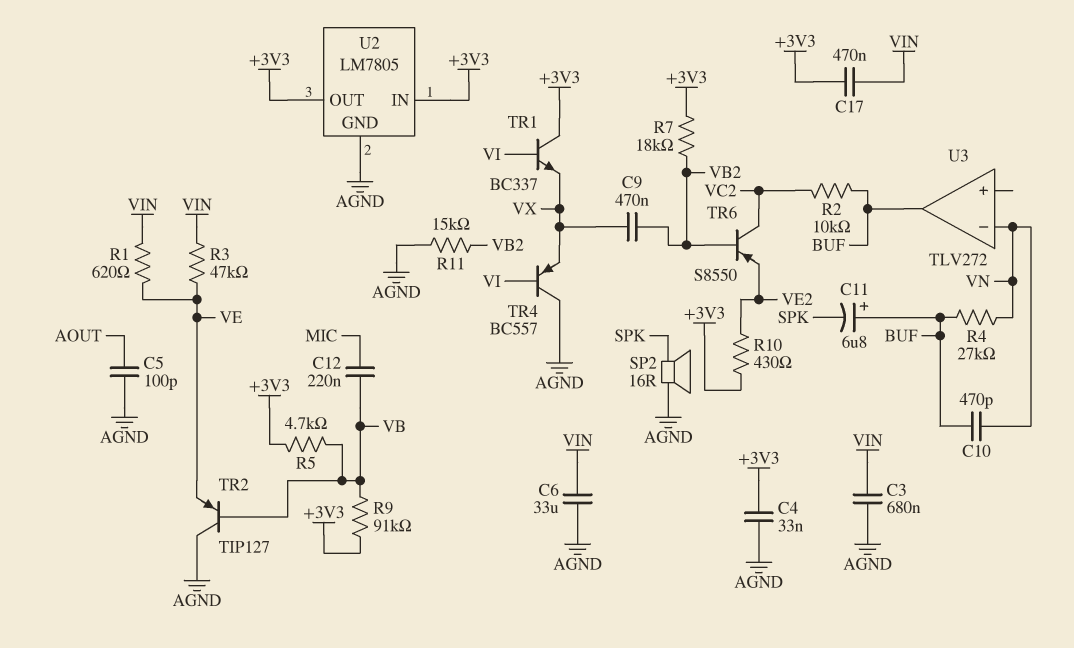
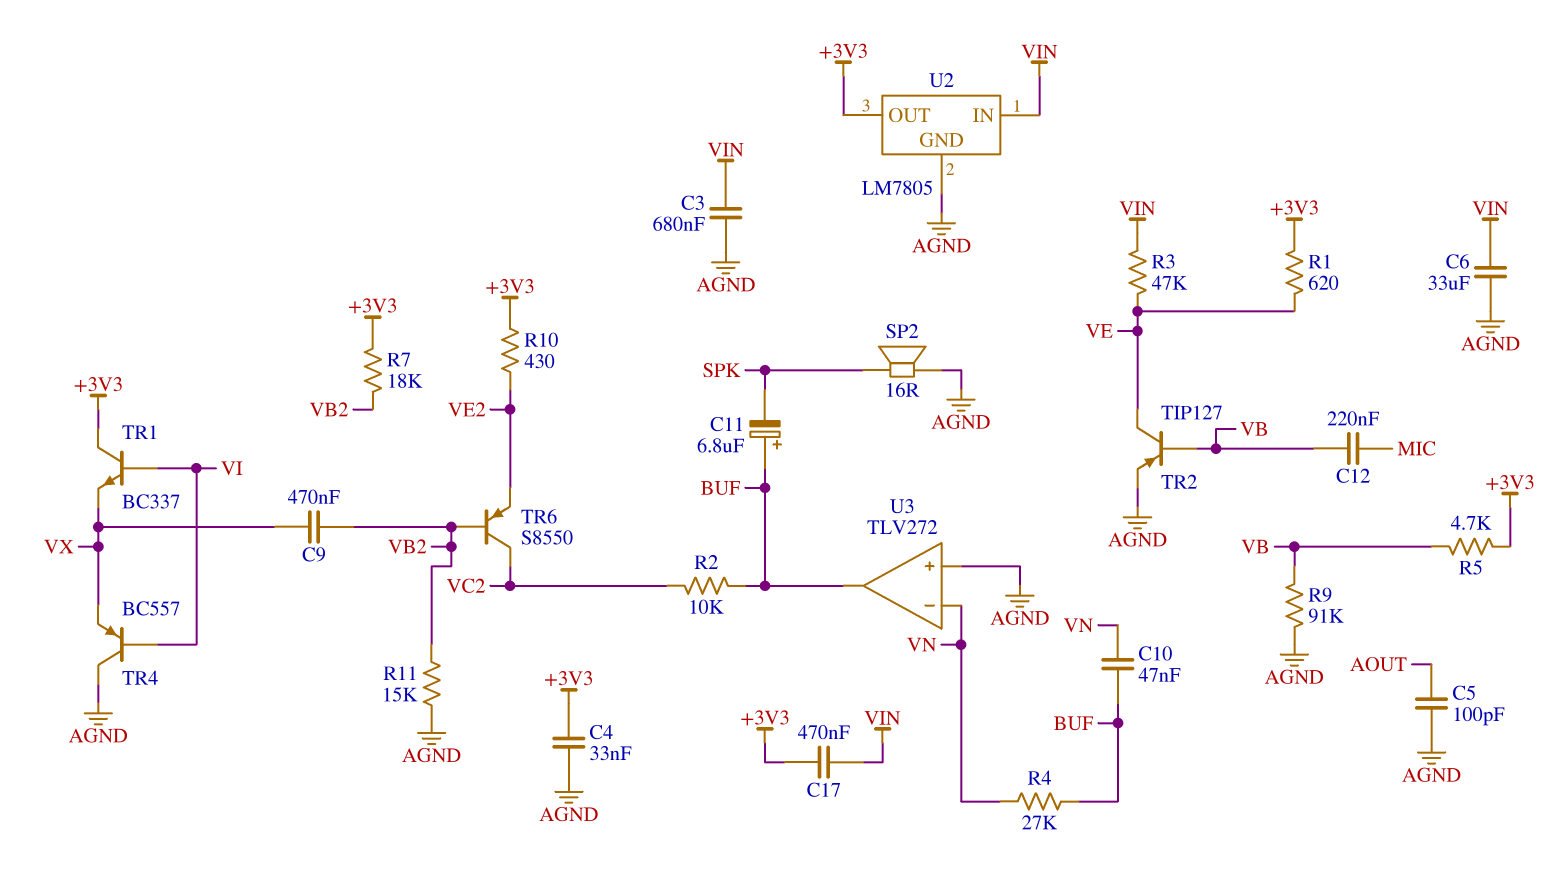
C10: 470pF (BUF, VN) -> 47nF (BUF, VN)
R1: 620 (VE, VIN) -> 620 (+3V3, VE)
R9: 91k (+3V3, VB) -> 91k (AGND, VB)
TR2: PNP TIP127 (B VB, C AGND, E VE) -> PNP TIP127 (B VB, C VE, E AGND)
U2 pin IN: +3V3 -> VIN
U3 pin in+: none -> AGND

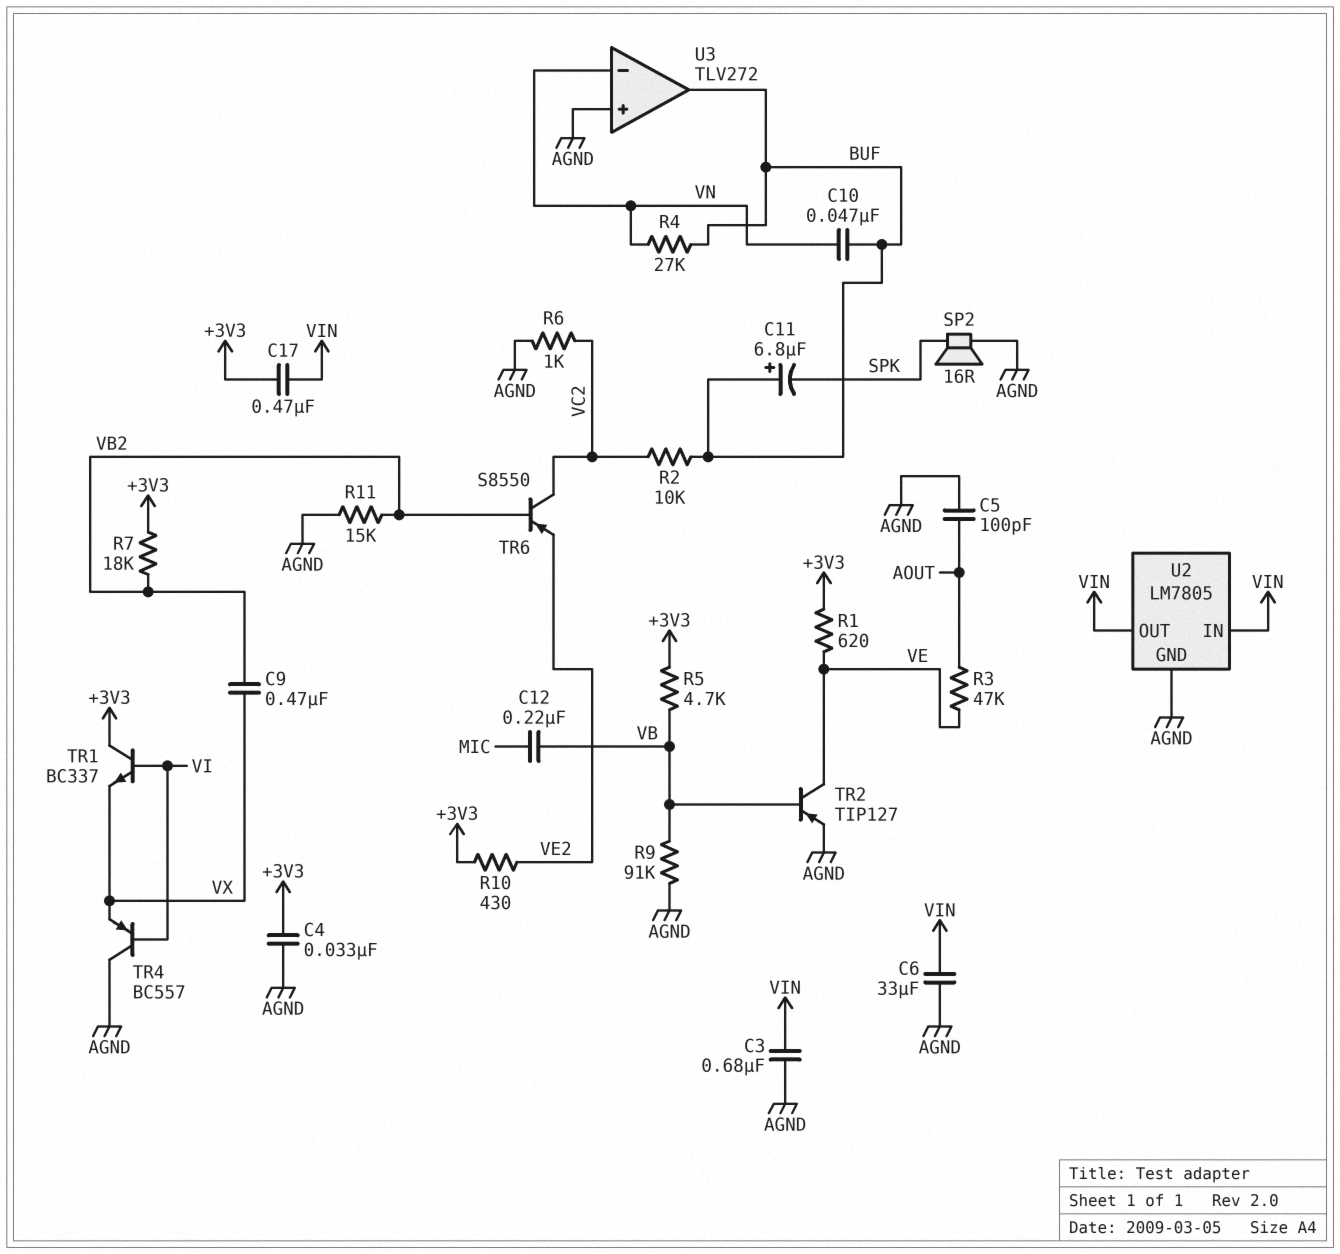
R3: 47k (VE, VIN) -> 47k (AOUT, VE)
R6: none -> 1k (AGND, VC2)
U2 pin OUT: +3V3 -> VIN

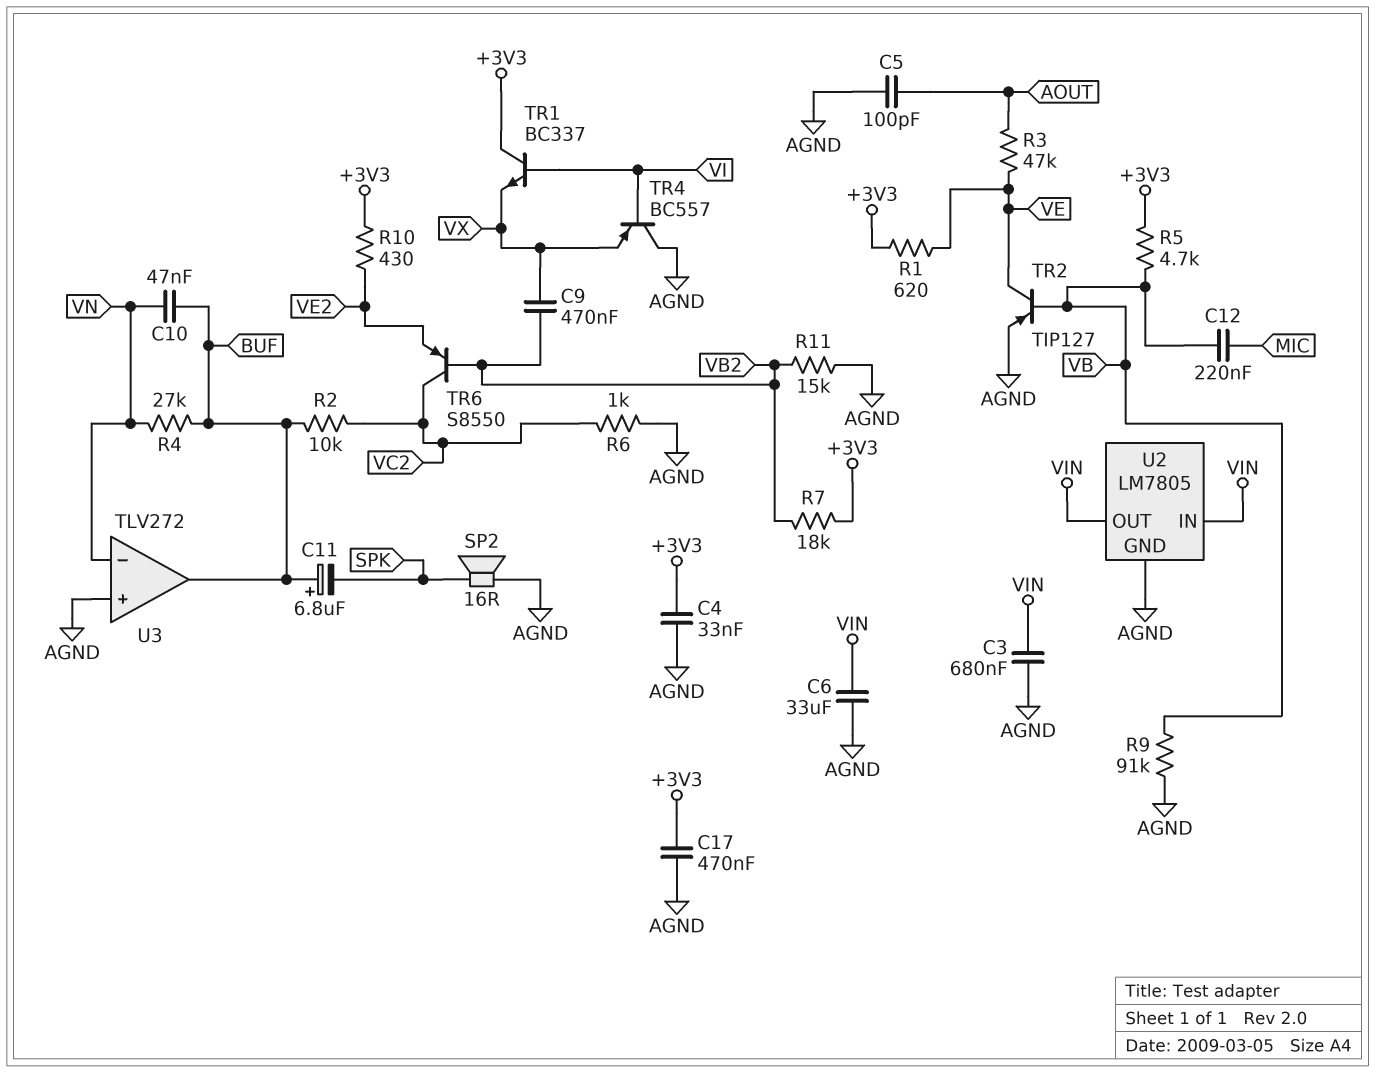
C17: 470nF (+3V3, VIN) -> 470nF (+3V3, AGND)

